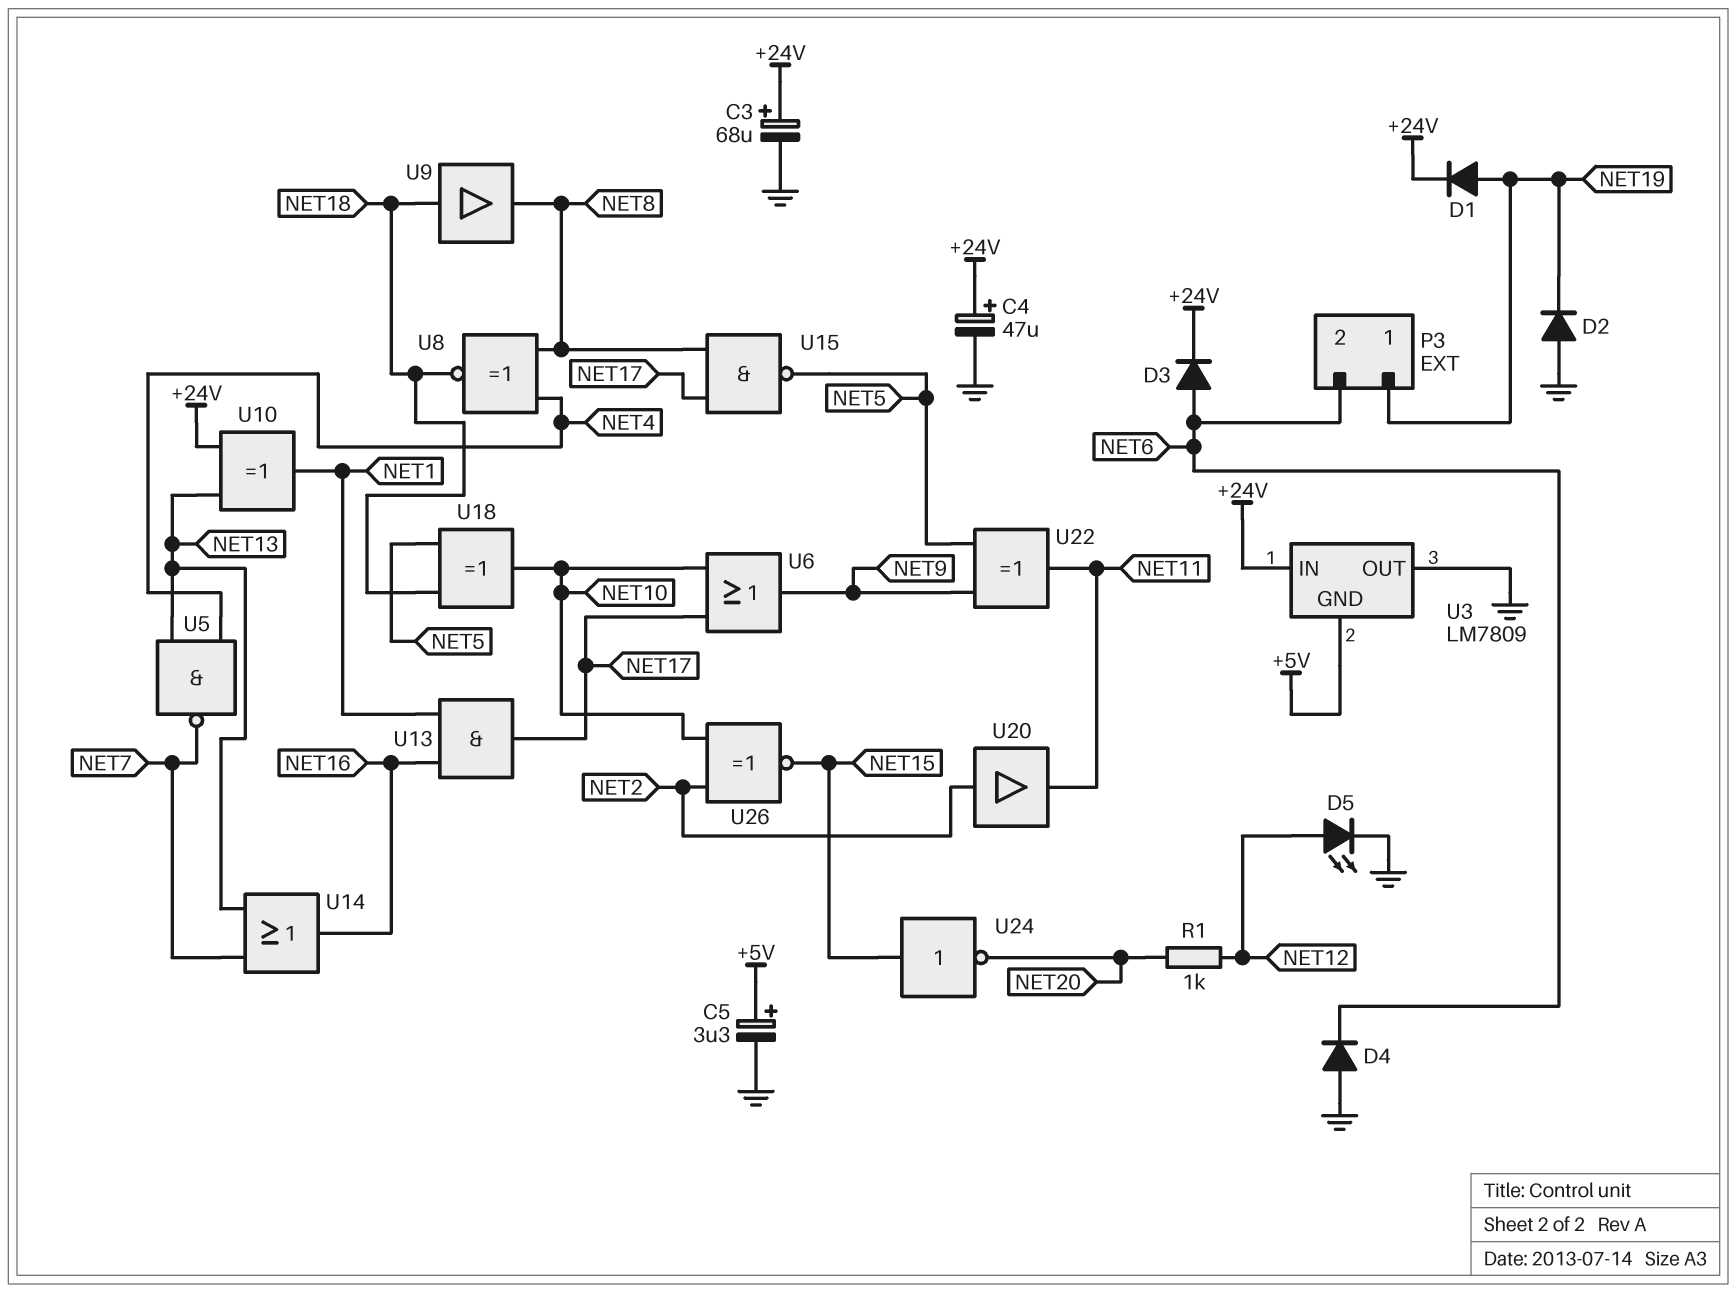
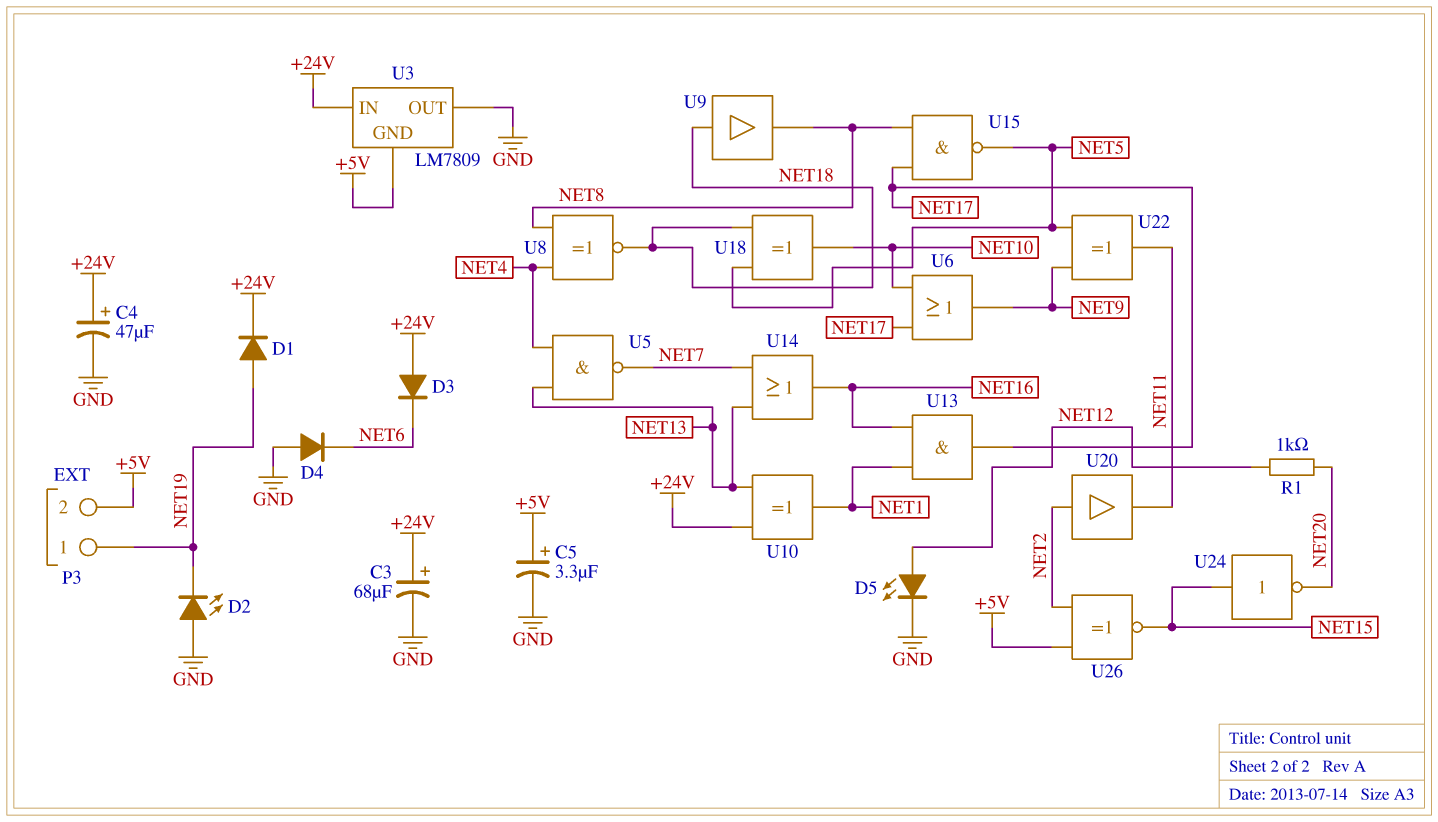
D2: diode (A GND, K NET19) -> LED (A GND, K NET19)
D3: diode (A NET6, K +24V) -> diode (A +24V, K NET6)
P3 pin 2: NET6 -> +5V
U26: XNOR (in NET2, in NET10, out NET15) -> XNOR (in +5V, in NET2, out NET15)

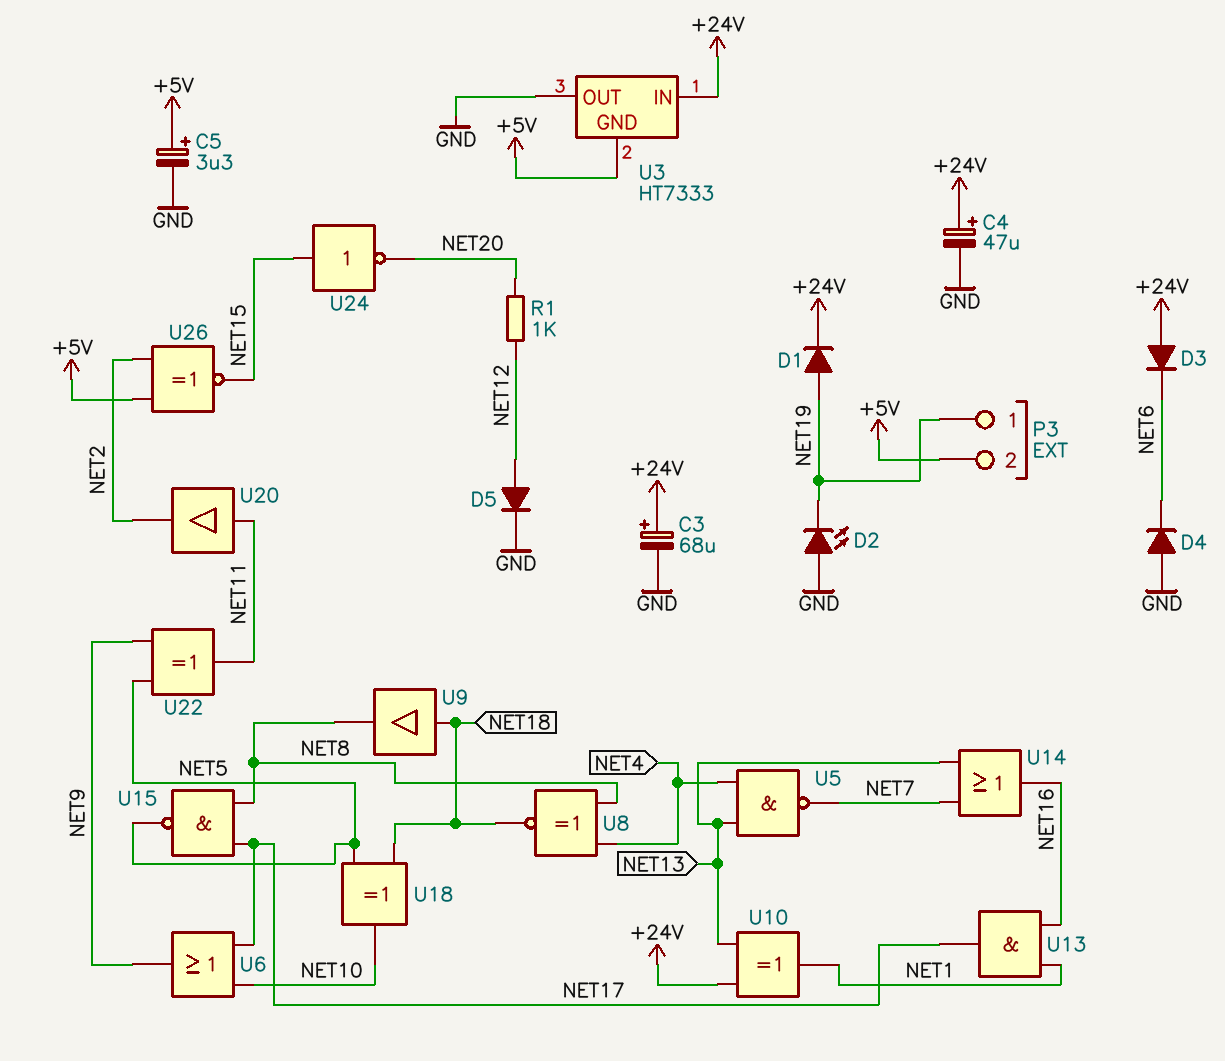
D5: LED (A NET12, K GND) -> diode (A NET12, K GND)
U3: LM7809 -> HT7333
U20: buffer (in NET2, out NET11) -> buffer (in NET11, out NET2)

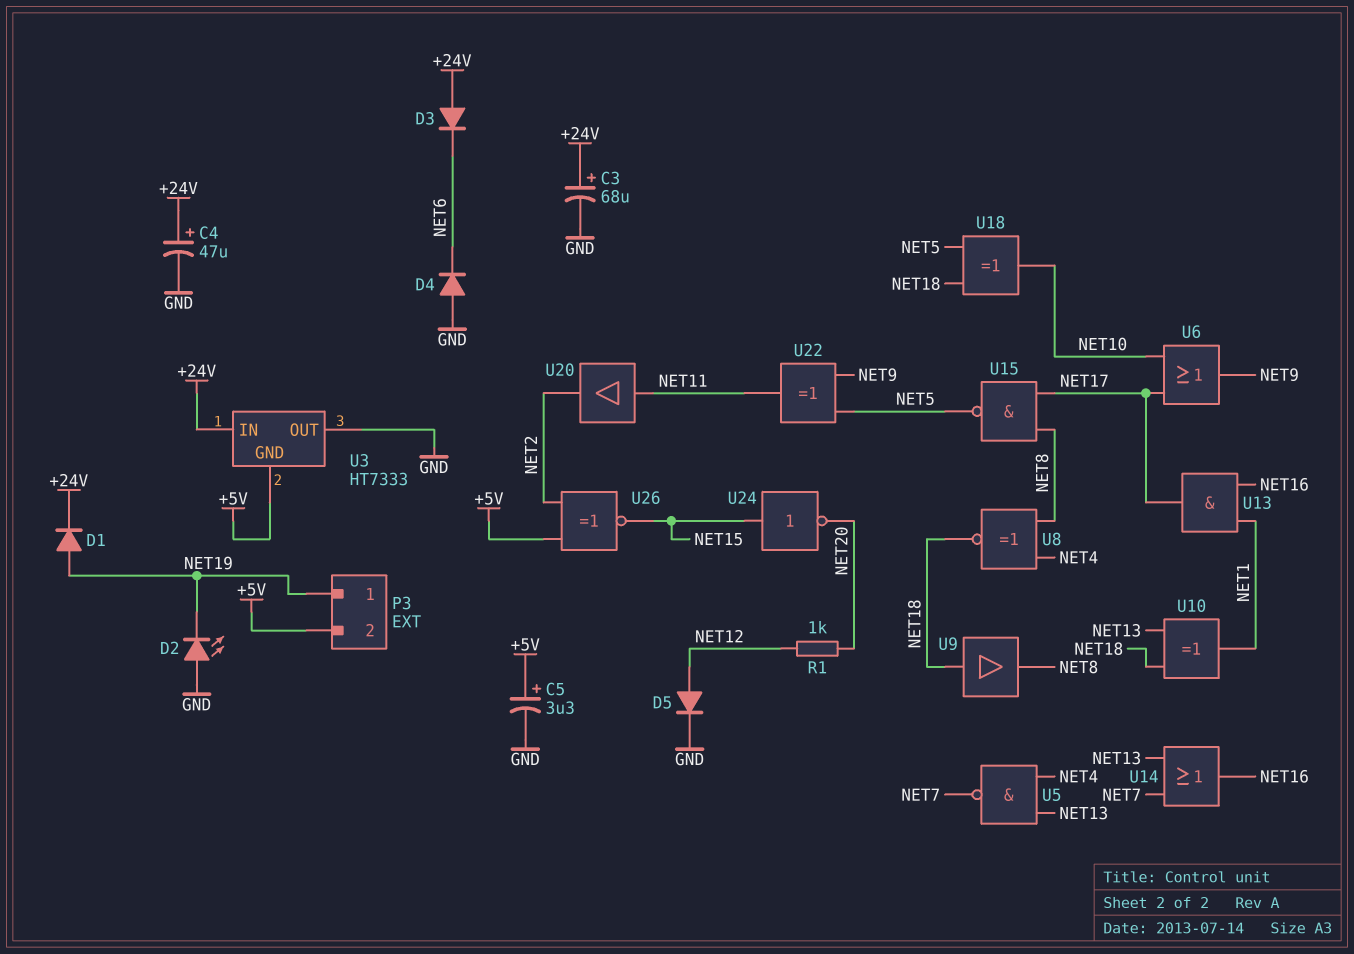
U10: XOR (in +24V, in NET13, out NET1) -> XOR (in NET13, in NET18, out NET1)

